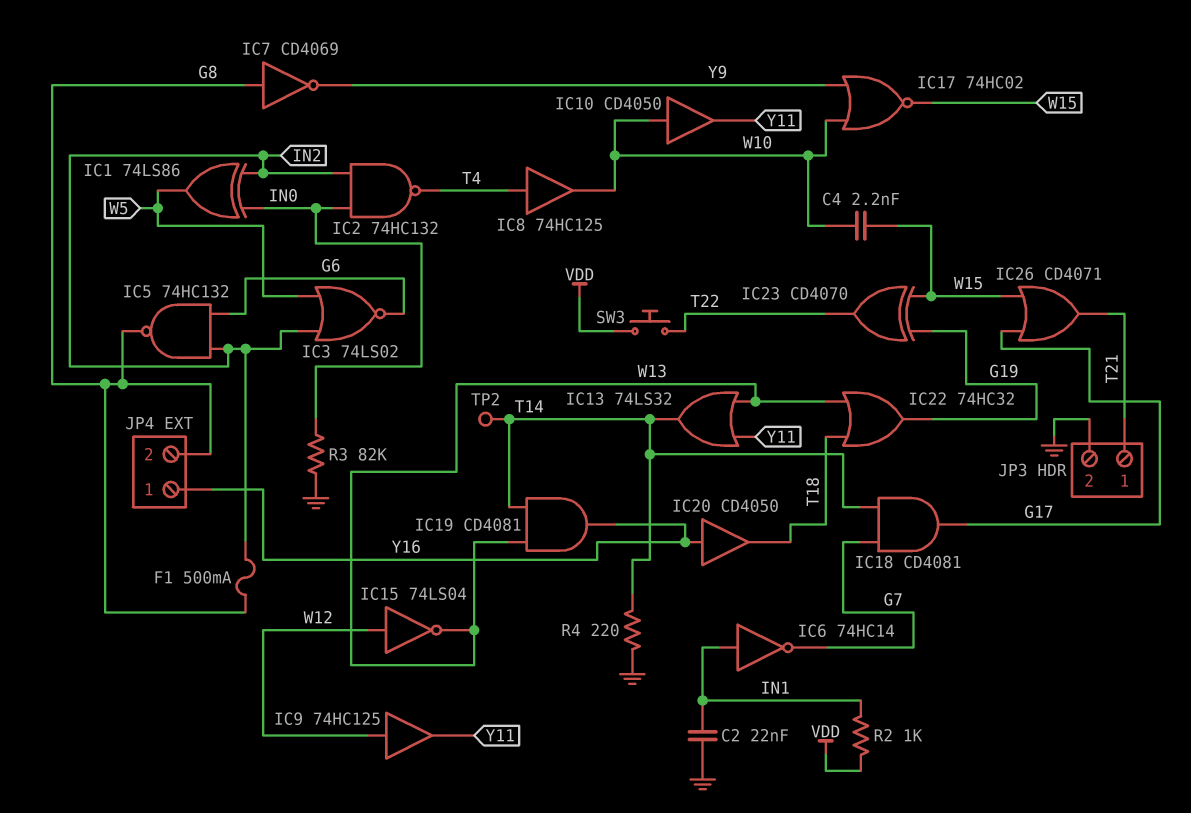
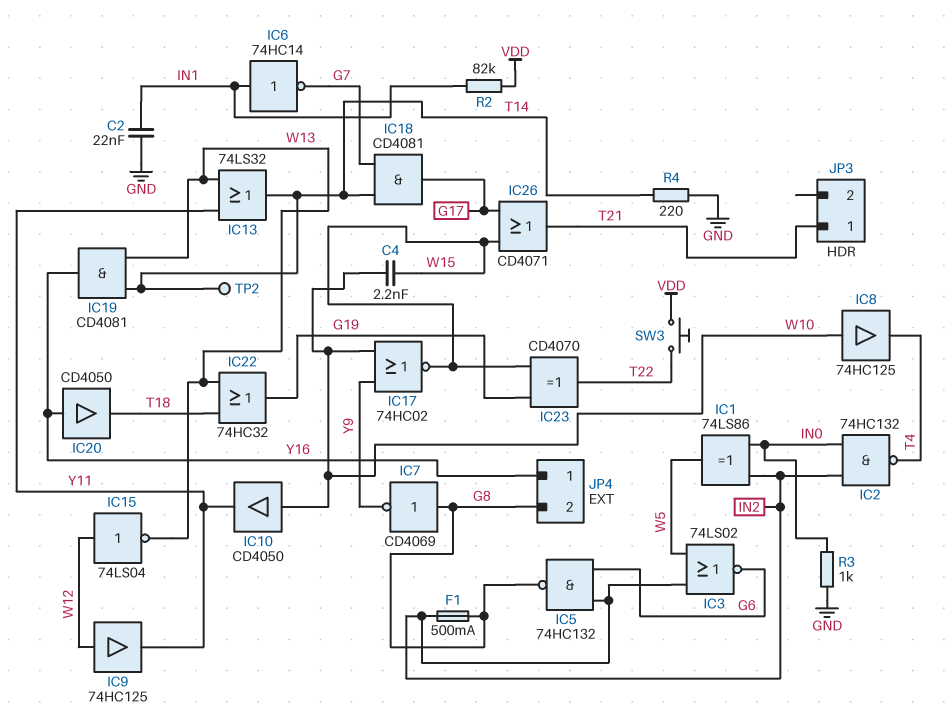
IC8: buffer 74HC125 (in T4, out W10) -> buffer 74HC125 (in W10, out T4)
JP3 pin 2: GND -> none
R2: 1k (IN1, VDD) -> 82k (IN1, VDD)
R3: 82k (GND, IN0) -> 1k (GND, IN0)

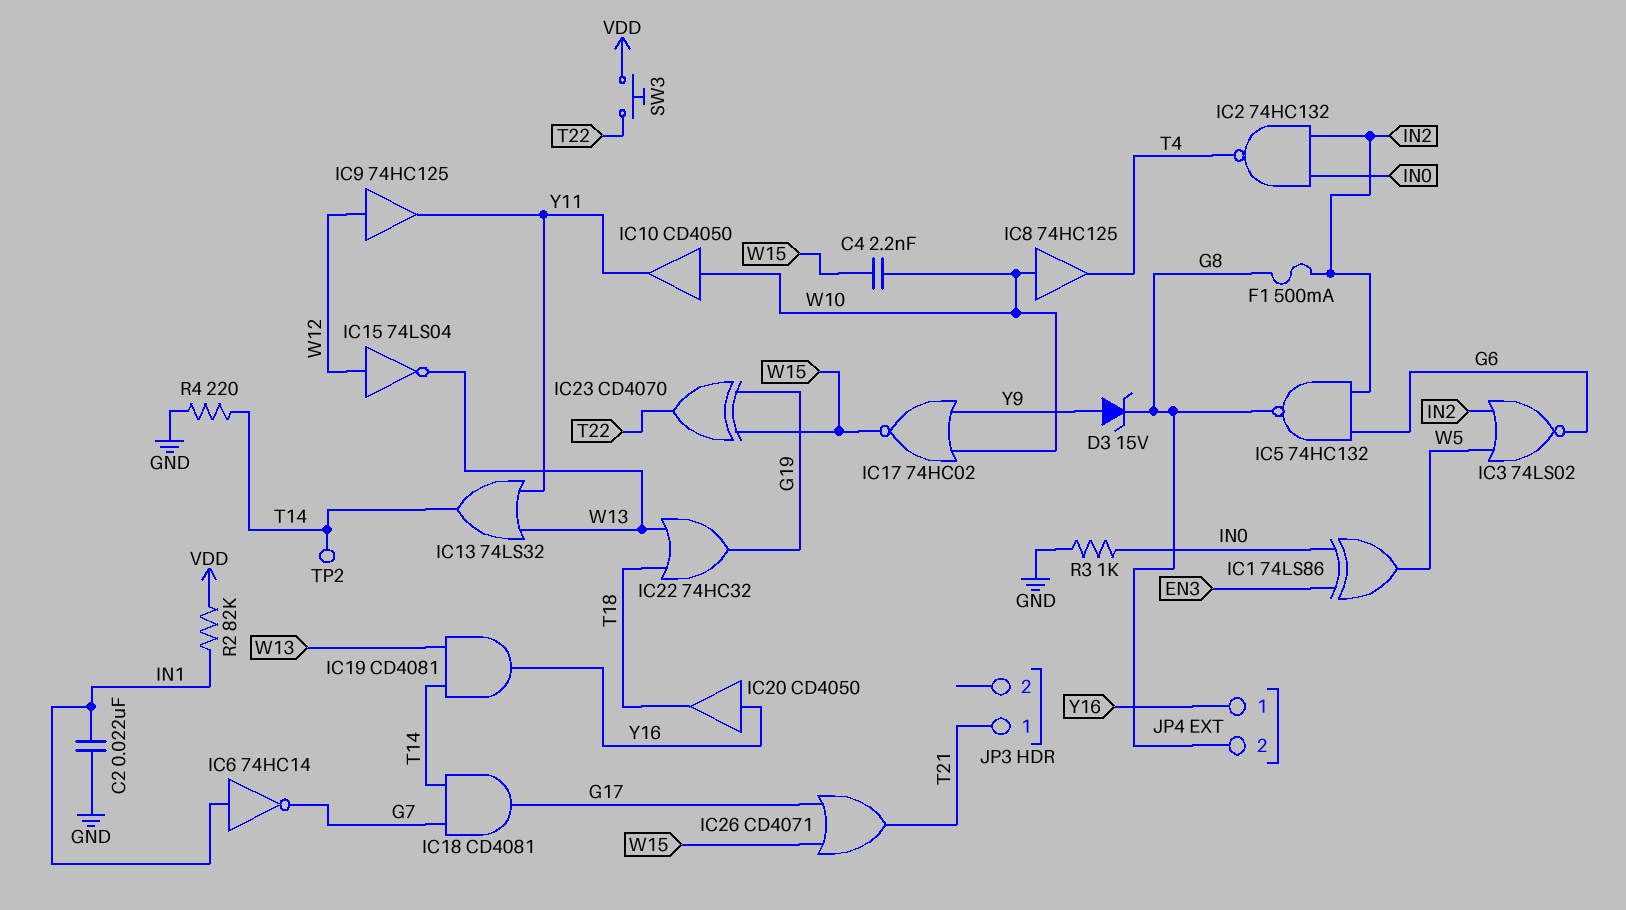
D3: none -> zener 15V (A Y9, K G8)
IC1: XOR 74LS86 (in IN0, in IN2, out W5) -> XOR 74LS86 (in EN3, in IN0, out W5)
IC7: NOT CD4069 (in G8, out Y9) -> none

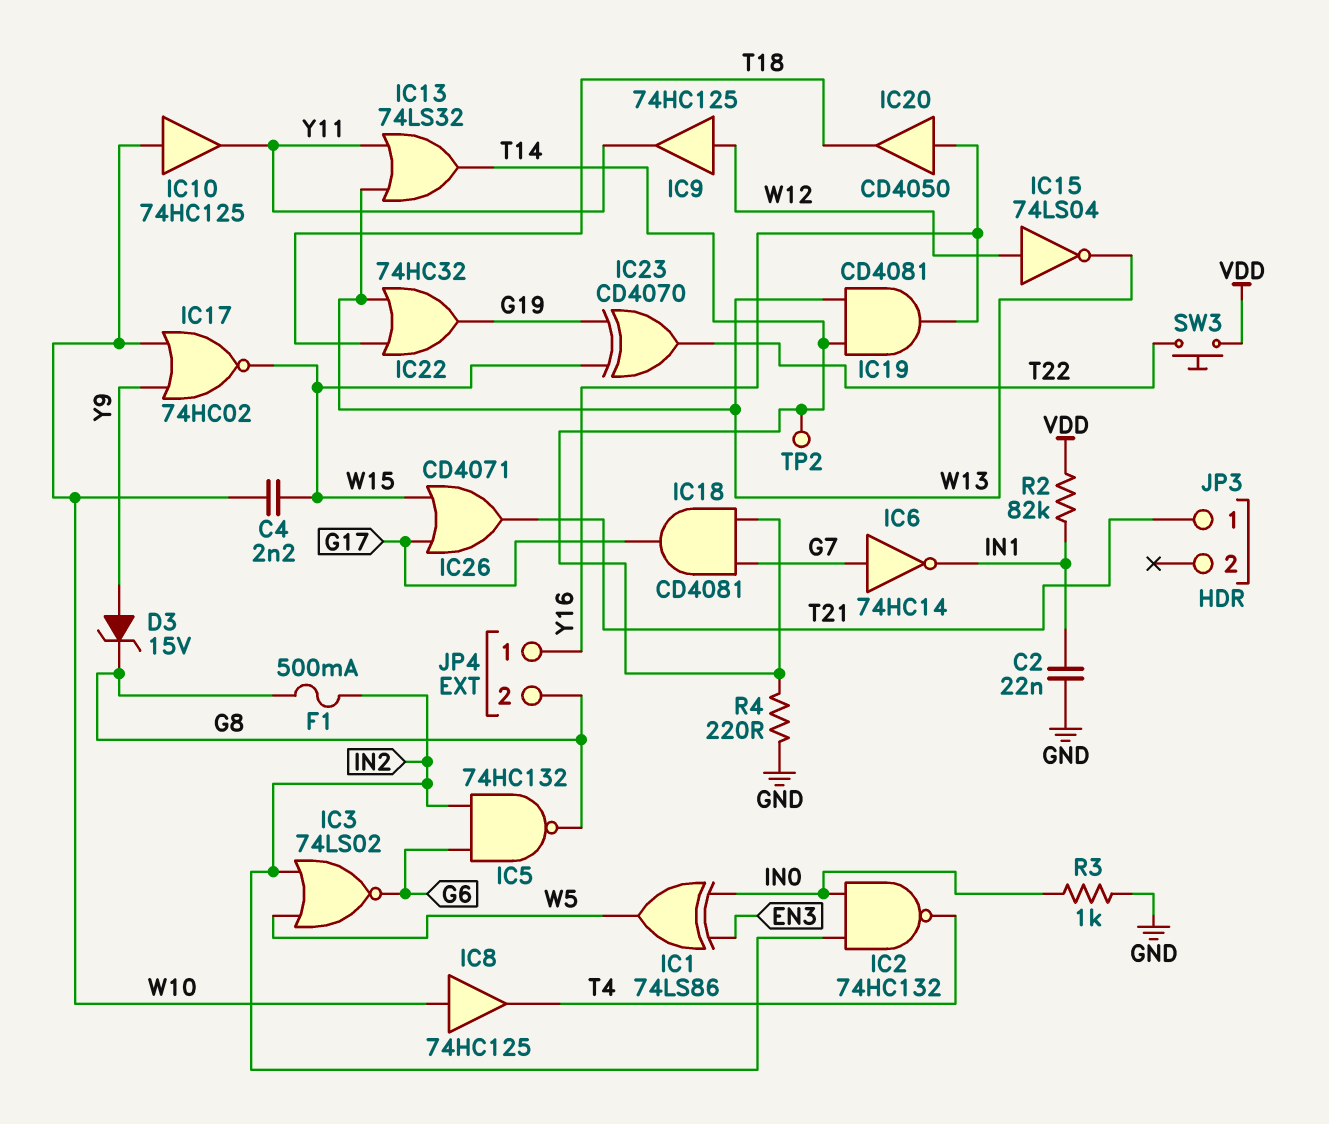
IC6: NOT 74HC14 (in IN1, out G7) -> NOT 74HC14 (in G7, out IN1)
IC10: buffer CD4050 (in W10, out Y11) -> buffer 74HC125 (in W10, out Y11)

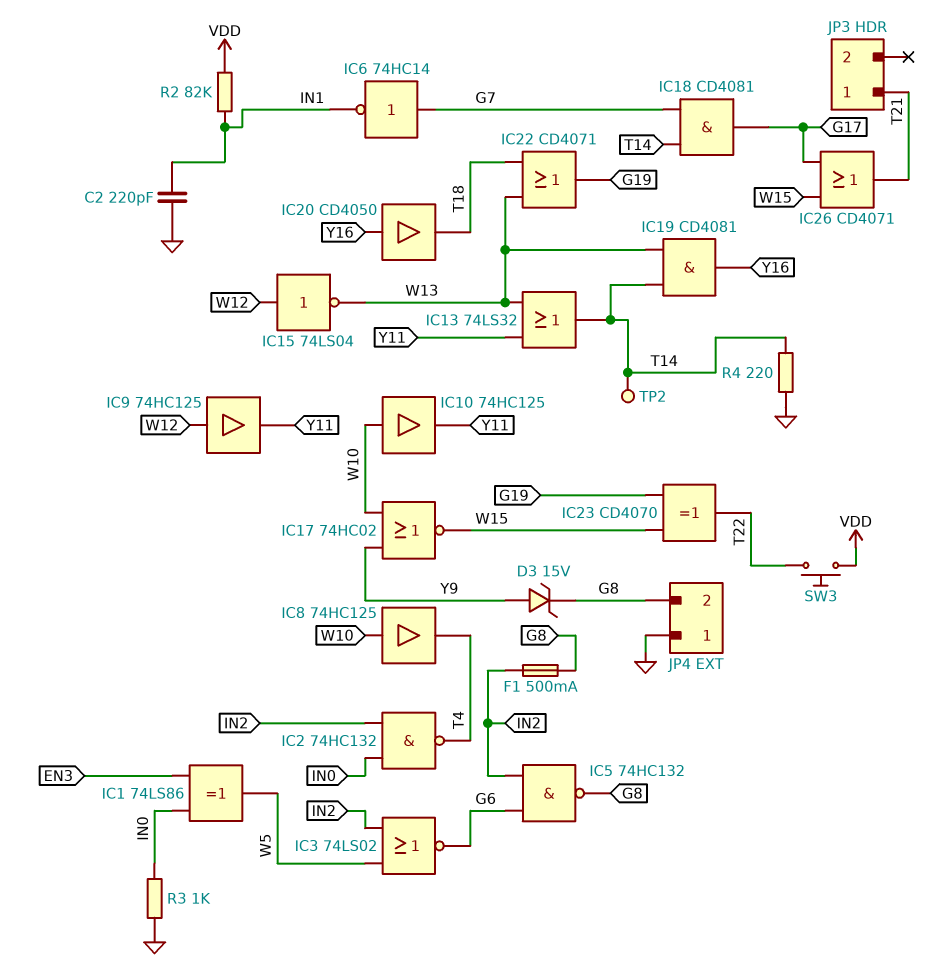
C2: 22nF (GND, IN1) -> 220pF (GND, IN1)
C4: 2.2nF (W10, W15) -> none
IC22: OR 74HC32 (in T18, in W13, out G19) -> OR CD4071 (in T18, in W13, out G19)
JP4 pin 1: Y16 -> GND

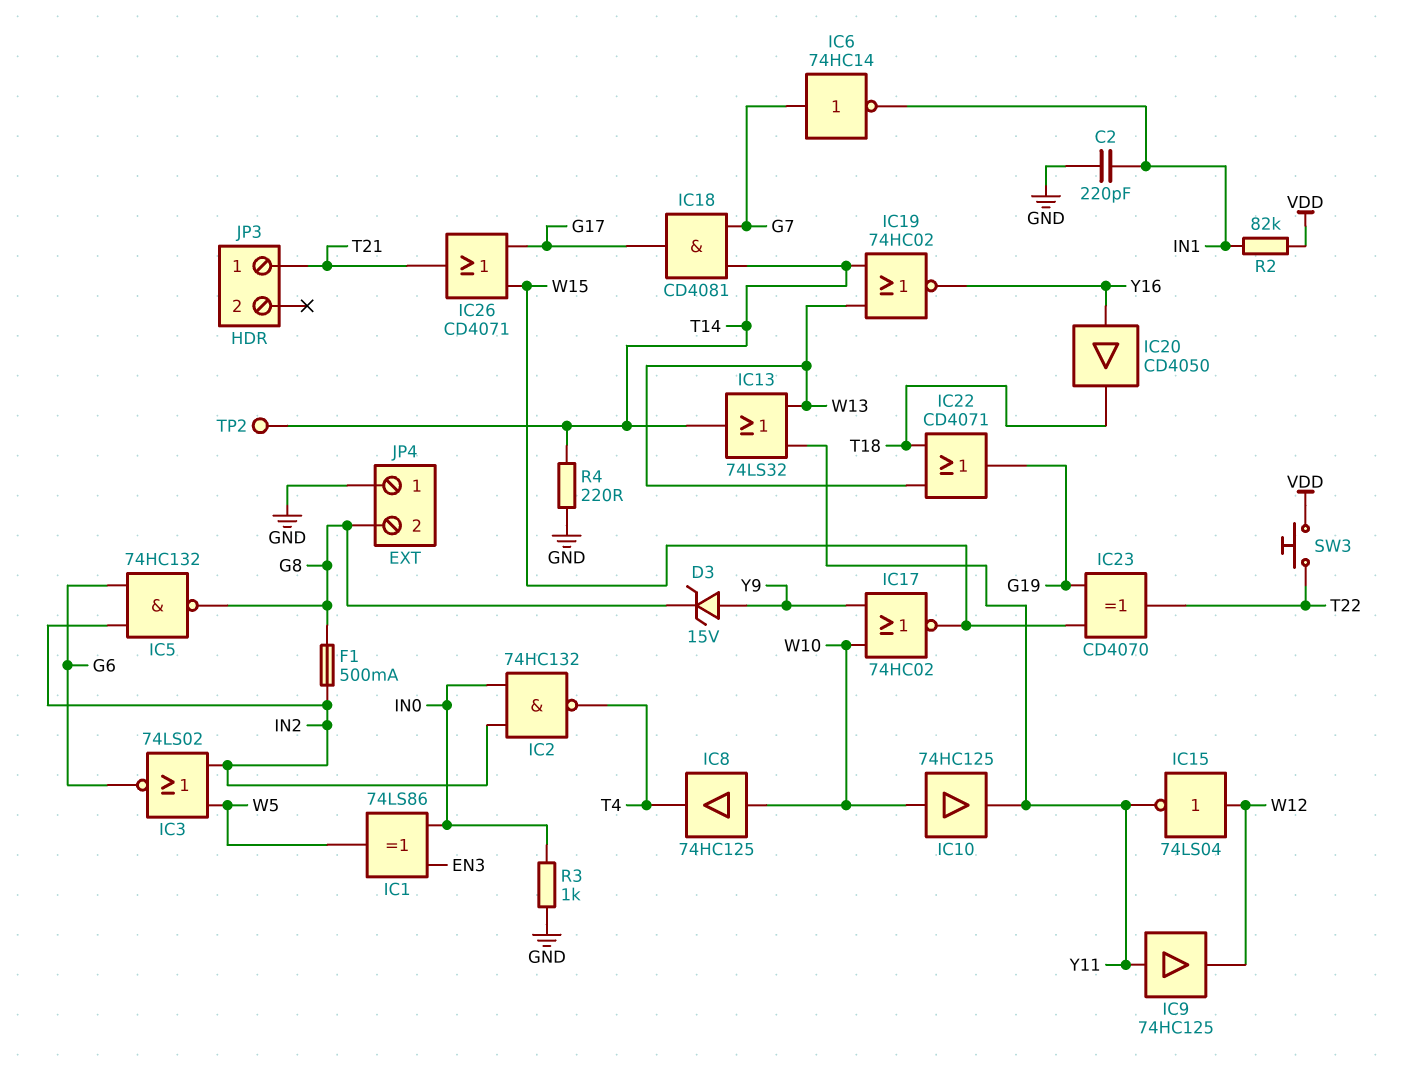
IC9: buffer 74HC125 (in W12, out Y11) -> buffer 74HC125 (in Y11, out W12)
IC15: NOT 74LS04 (in W12, out W13) -> NOT 74LS04 (in W12, out Y11)
IC19: AND CD4081 (in T14, in W13, out Y16) -> NOR 74HC02 (in T14, in W13, out Y16)

